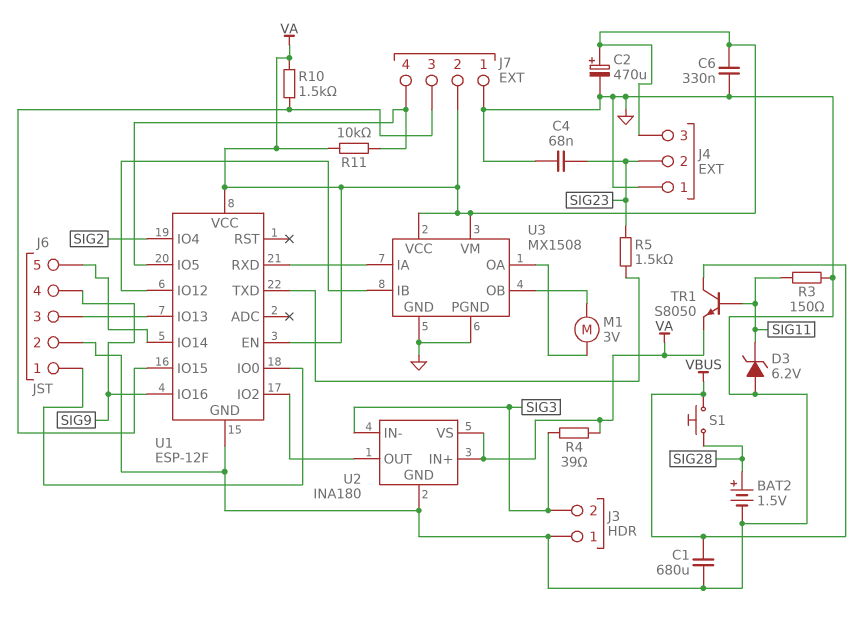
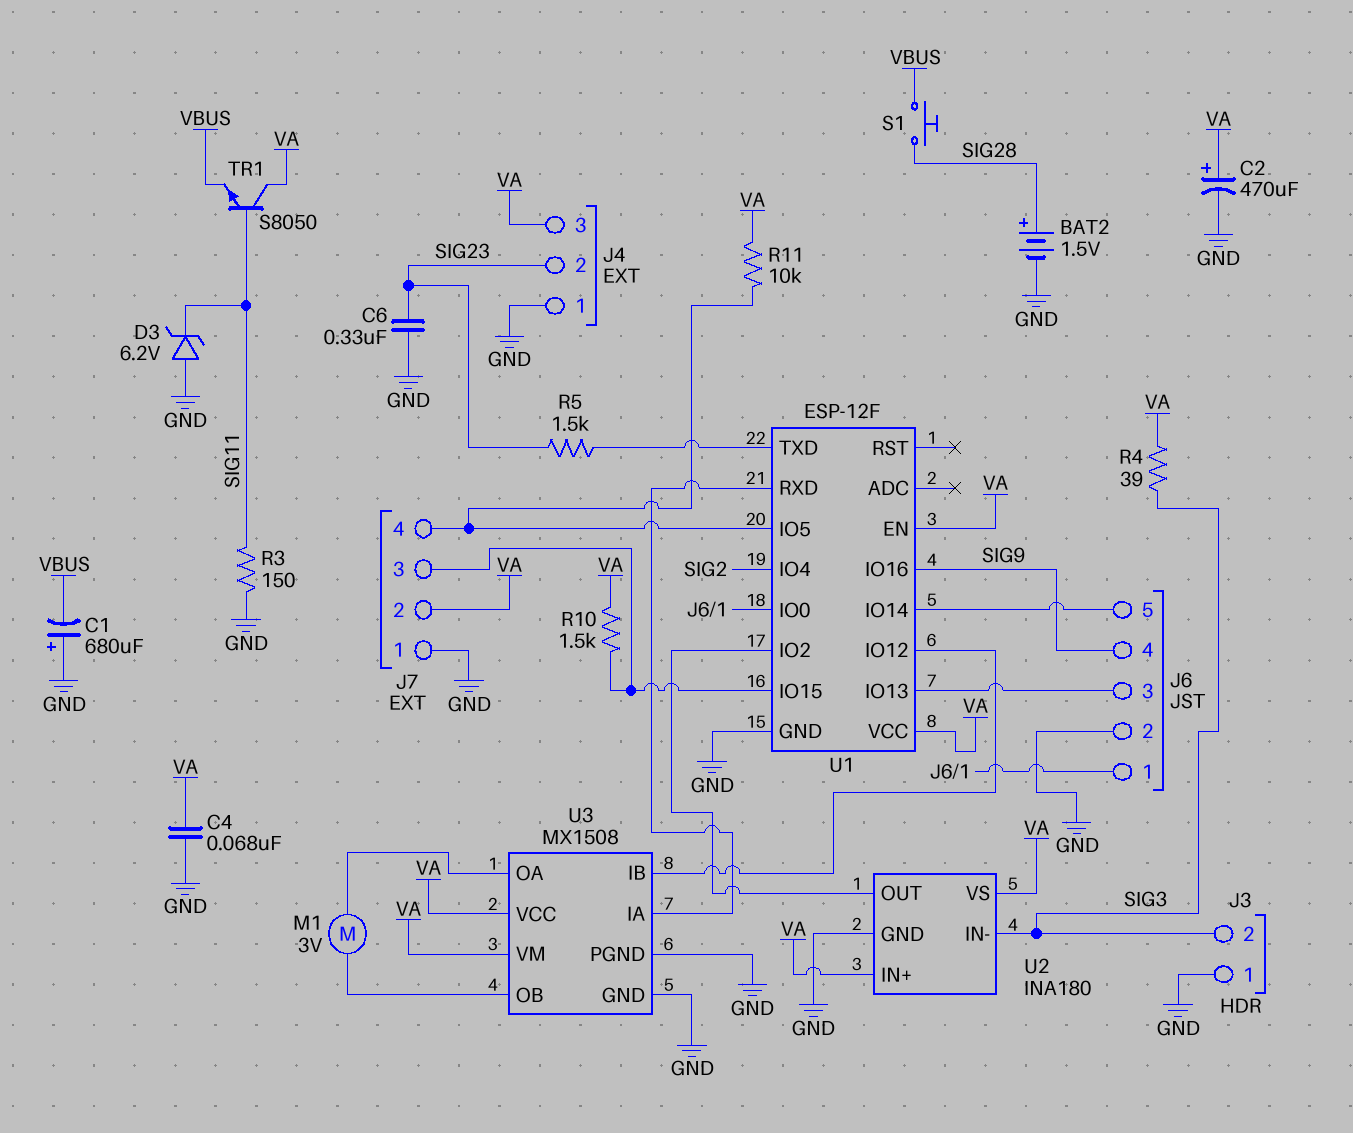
C1: 680uF (GND, VBUS) -> 680uF (plus GND, minus VBUS)
C4: 68nF (GND, SIG23) -> 68nF (GND, VA)
C6: 330nF (GND, VA) -> 330nF (GND, SIG23)
TR1: NPN S8050 (B SIG11, C VBUS, E VA) -> NPN S8050 (B SIG11, C VA, E VBUS)

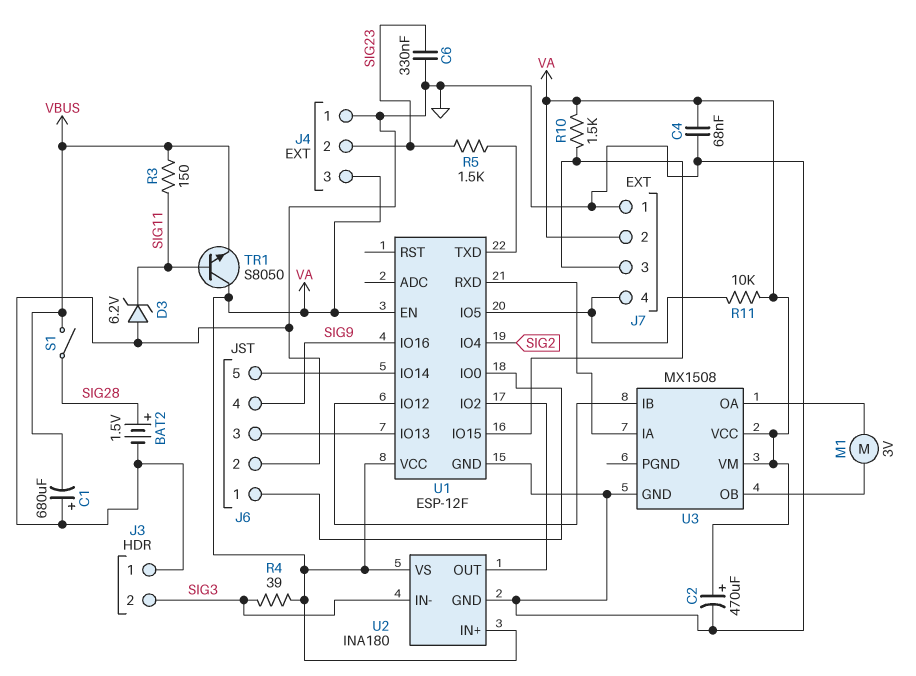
R3: 150 (GND, SIG11) -> 150 (SIG11, VBUS)
S1: button (SIG28, VBUS) -> switch (SIG28, VBUS)
U3 pin PGND: GND -> none

